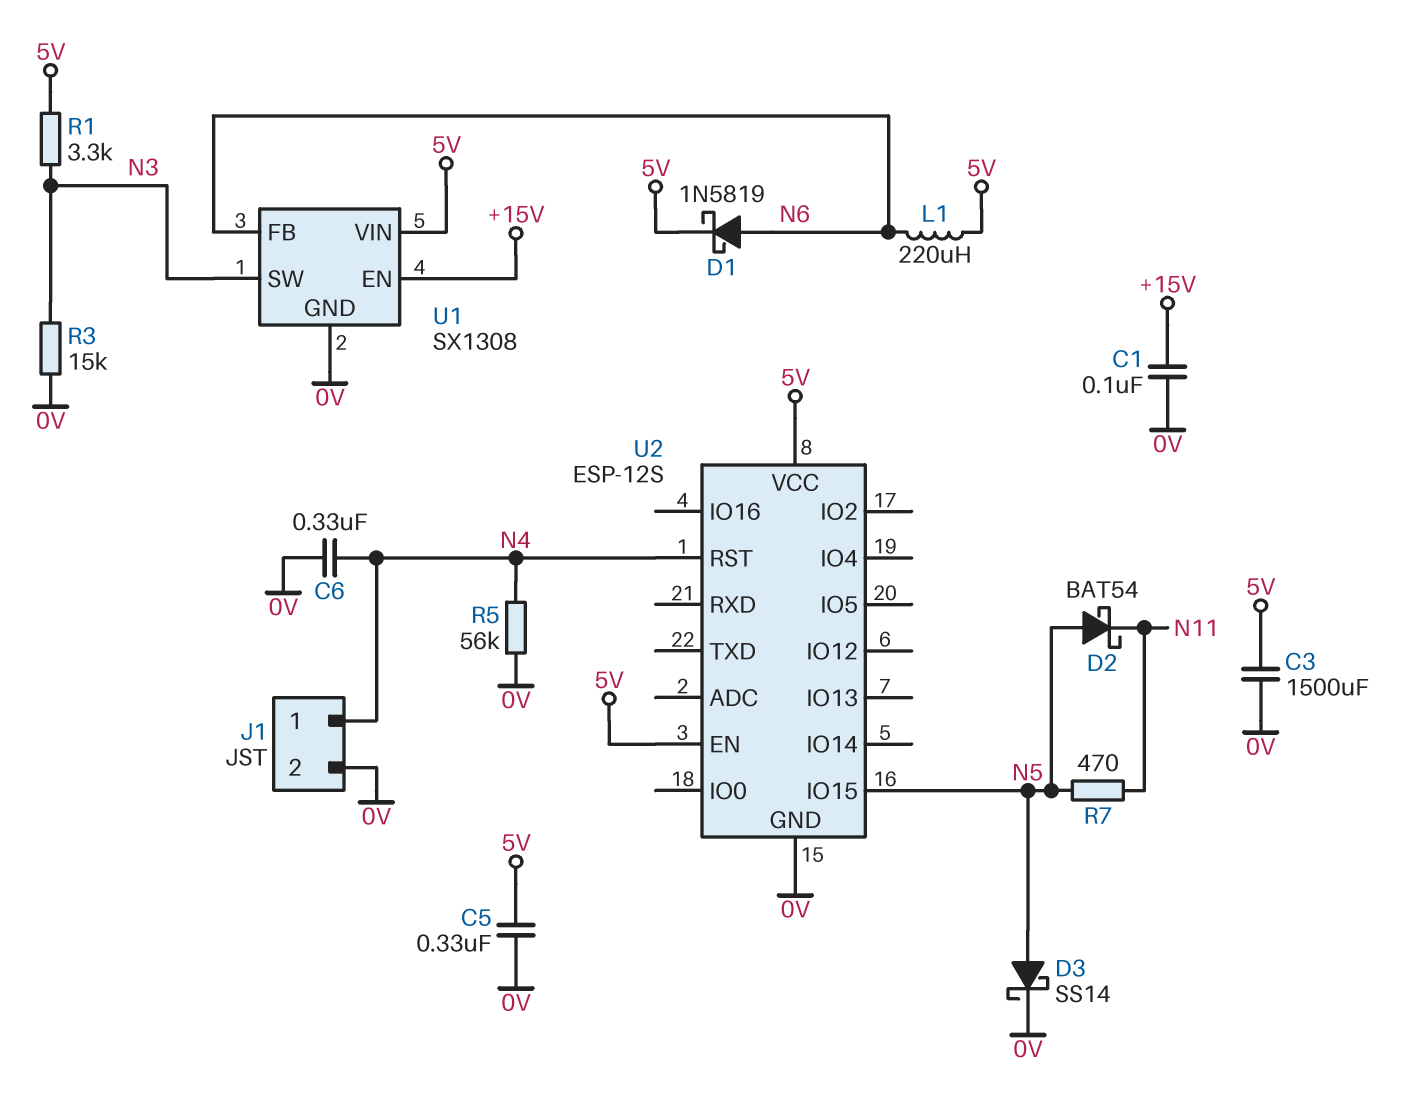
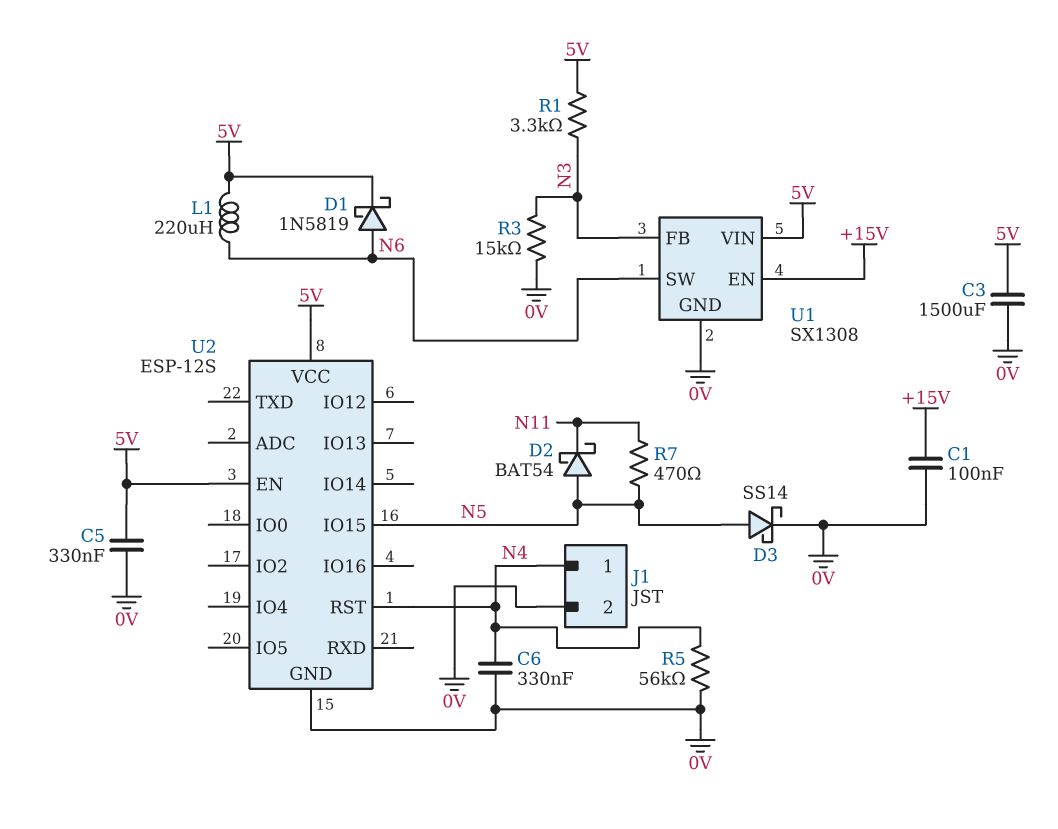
U1 pin FB: N6 -> N3
U1 pin SW: N3 -> N6

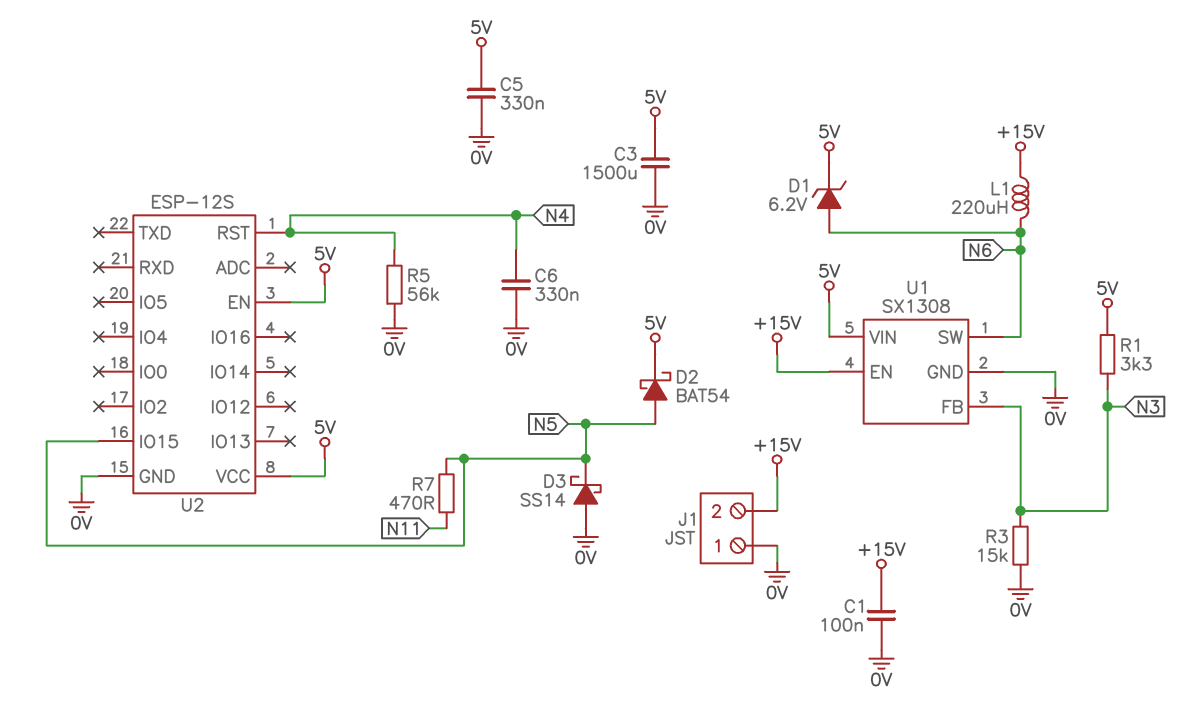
D1: schottky 1N5819 (A N6, K 5V) -> zener 6.2V (A N6, K 5V)
D2: schottky BAT54 (A N5, K N11) -> schottky BAT54 (A N5, K 5V)
D3: schottky SS14 (A N5, K 0V) -> schottky SS14 (A 0V, K N5)
J1 pin 1: N4 -> 0V
J1 pin 2: 0V -> +15V
L1: 220uH (5V, N6) -> 220uH (+15V, N6)

